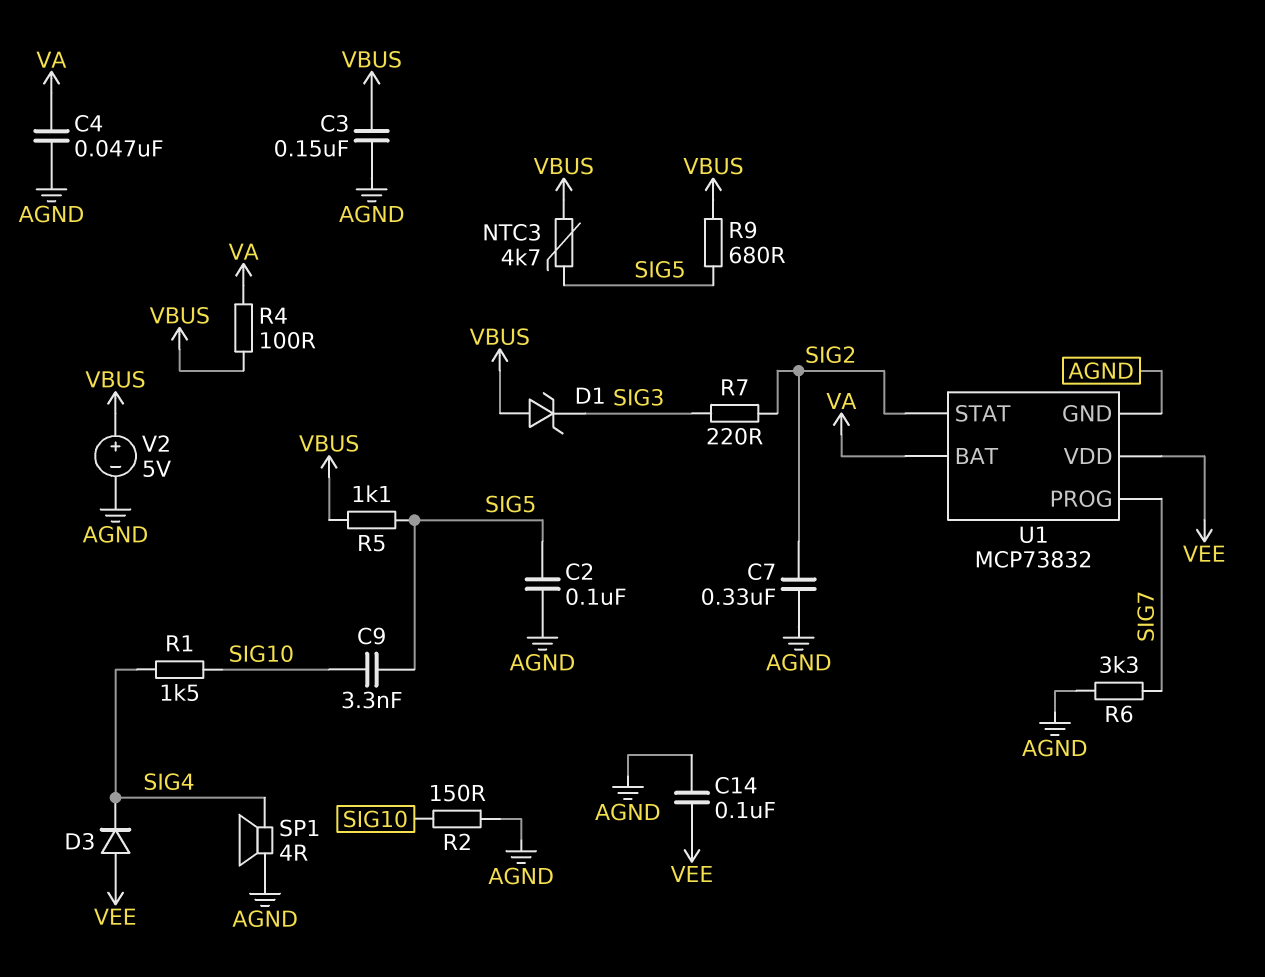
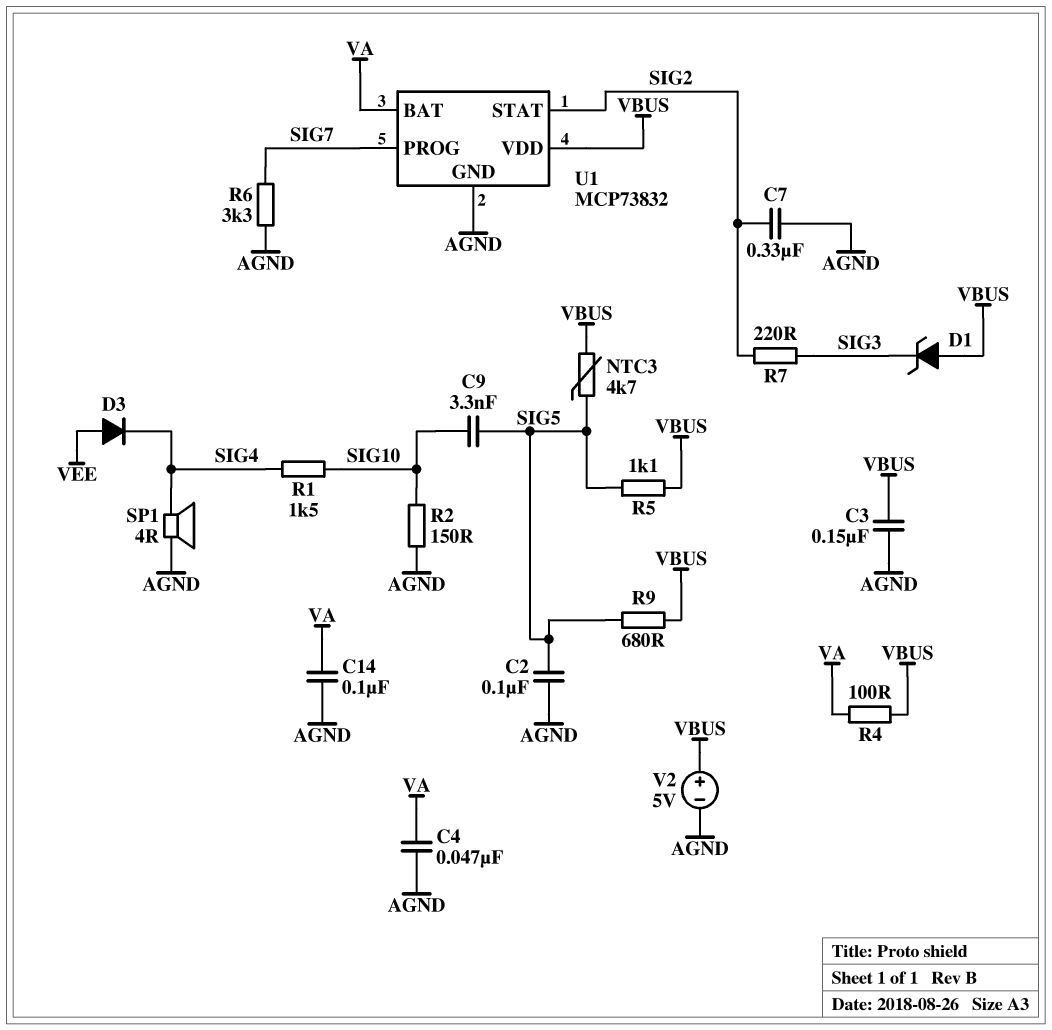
C14: 100nF (AGND, VEE) -> 100nF (AGND, VA)
U1 pin VDD: VEE -> VBUS

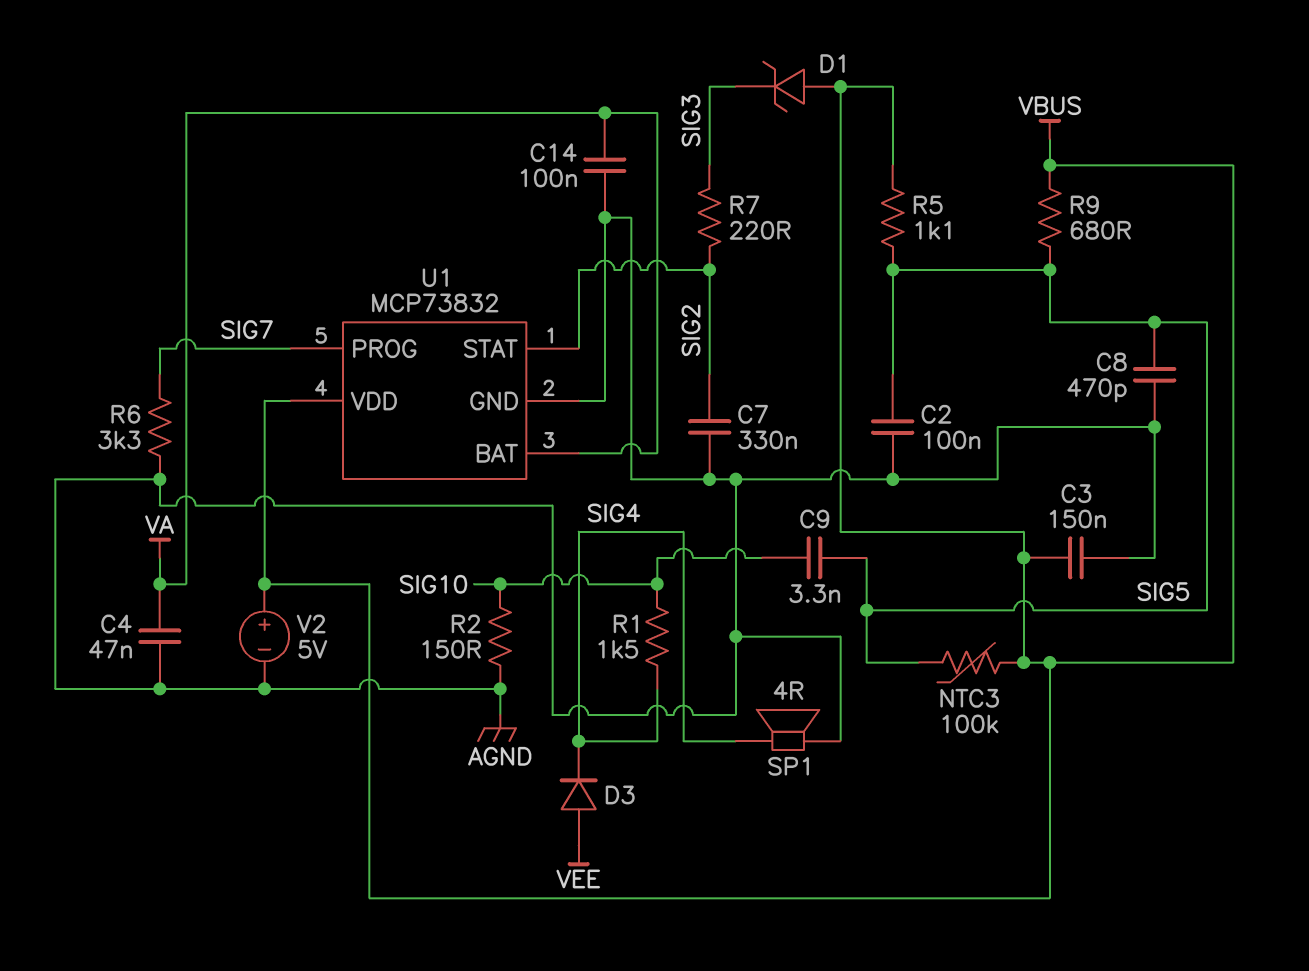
C8: none -> 470pF (AGND, SIG5)
NTC3: 4.7k (SIG5, VBUS) -> 100k (SIG5, VBUS)
R4: 100 (VA, VBUS) -> none

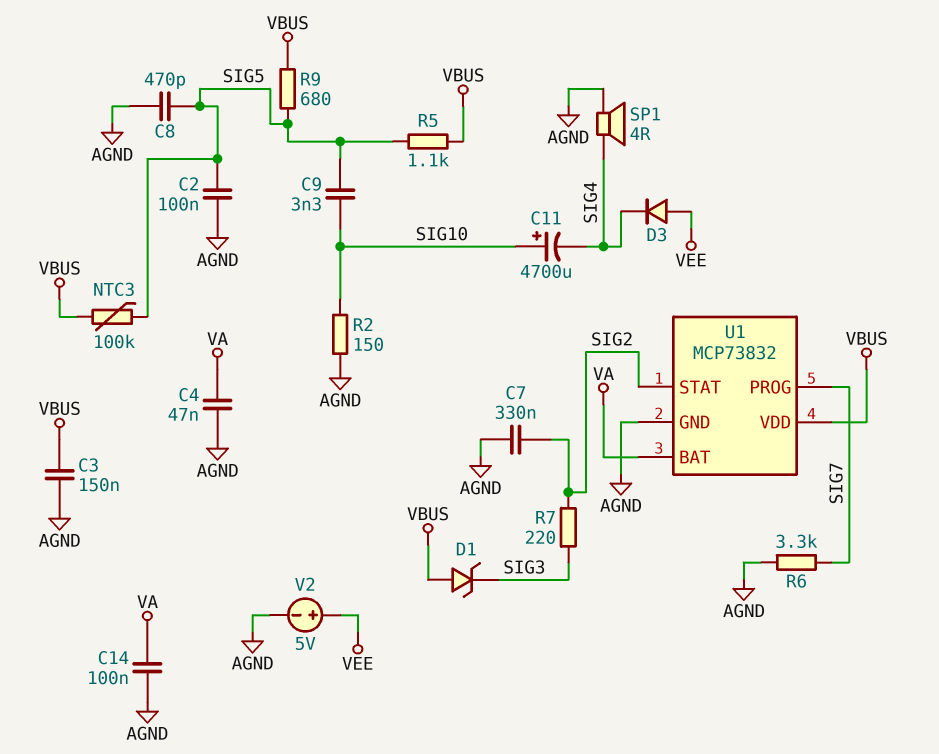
C11: none -> 4700uF (plus SIG10, minus SIG4)
R1: 1.5k (SIG4, SIG10) -> none
V2: 5V (plus VBUS, minus AGND) -> 5V (plus VEE, minus AGND)

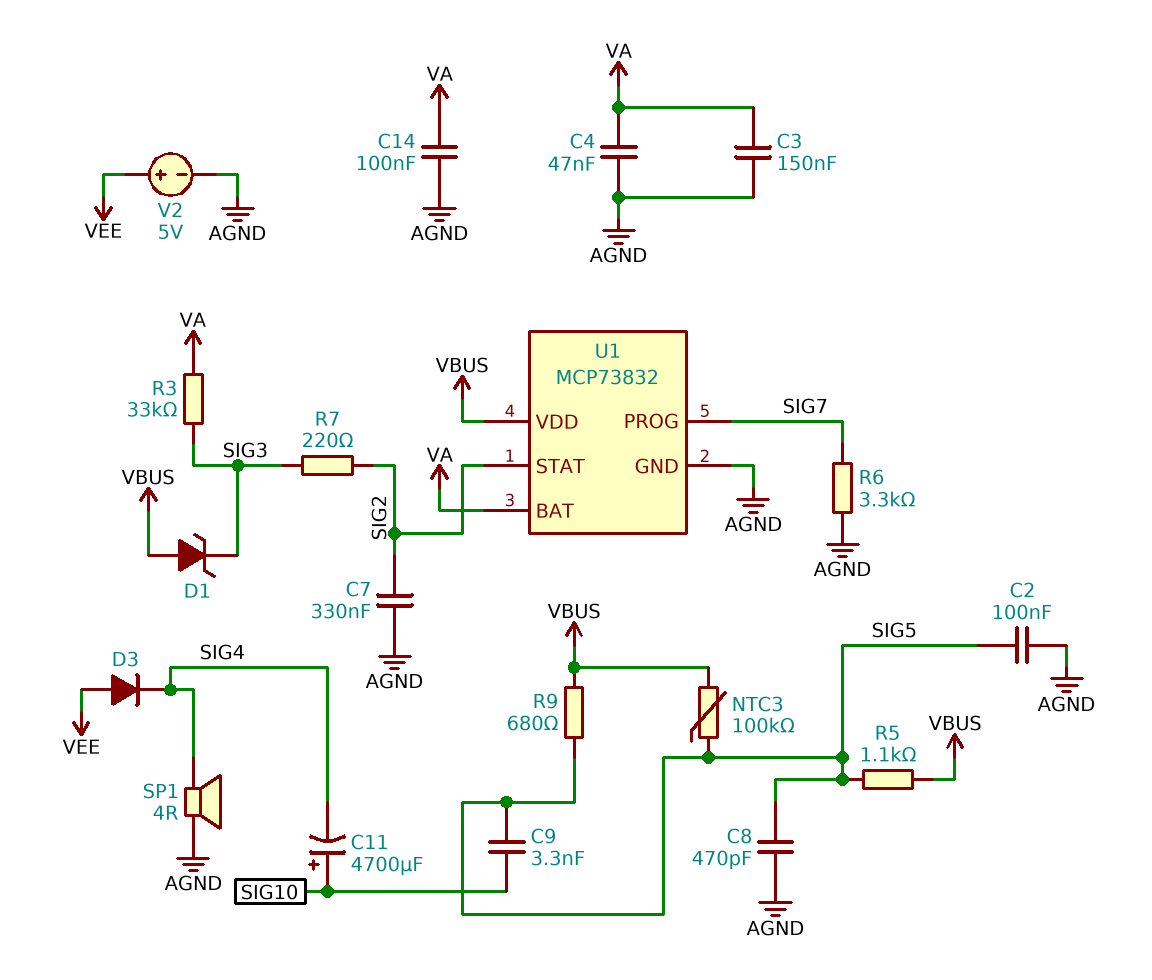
C3: 150nF (AGND, VBUS) -> 150nF (AGND, VA)
R2: 150 (AGND, SIG10) -> none
R3: none -> 33k (SIG3, VA)

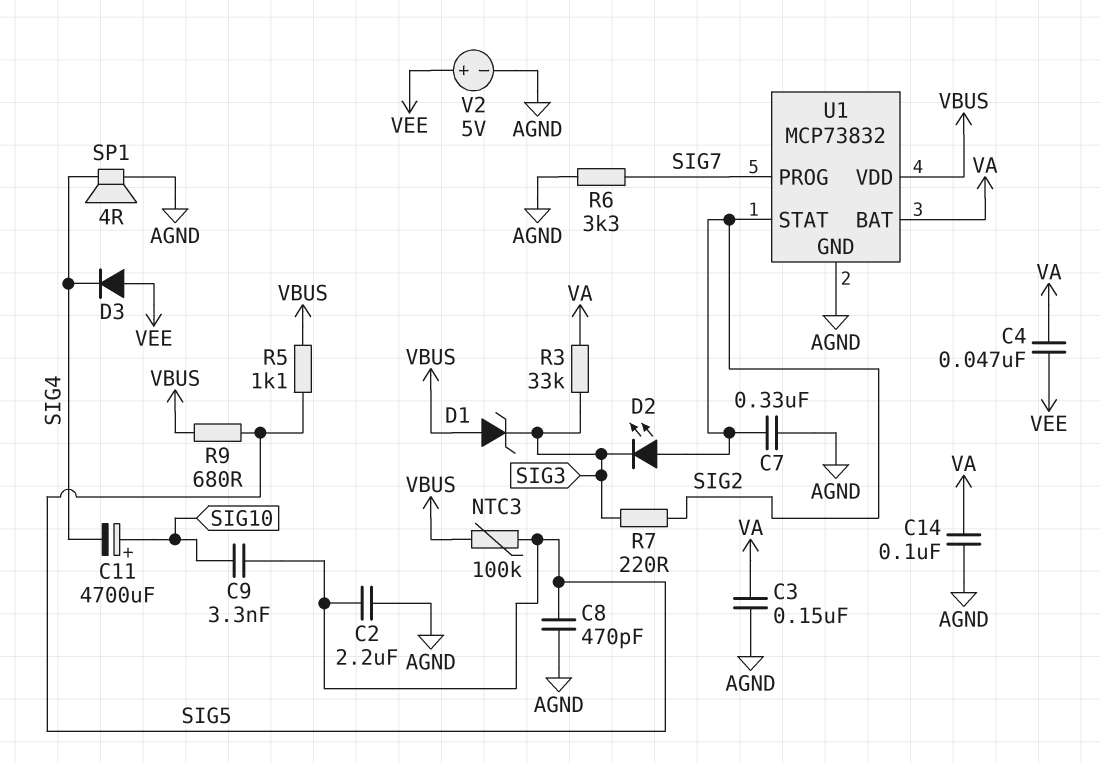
C2: 100nF (AGND, SIG5) -> 2.2uF (AGND, SIG5)
C4: 47nF (AGND, VA) -> 47nF (VA, VEE)
D2: none -> LED (A SIG2, K SIG3)

